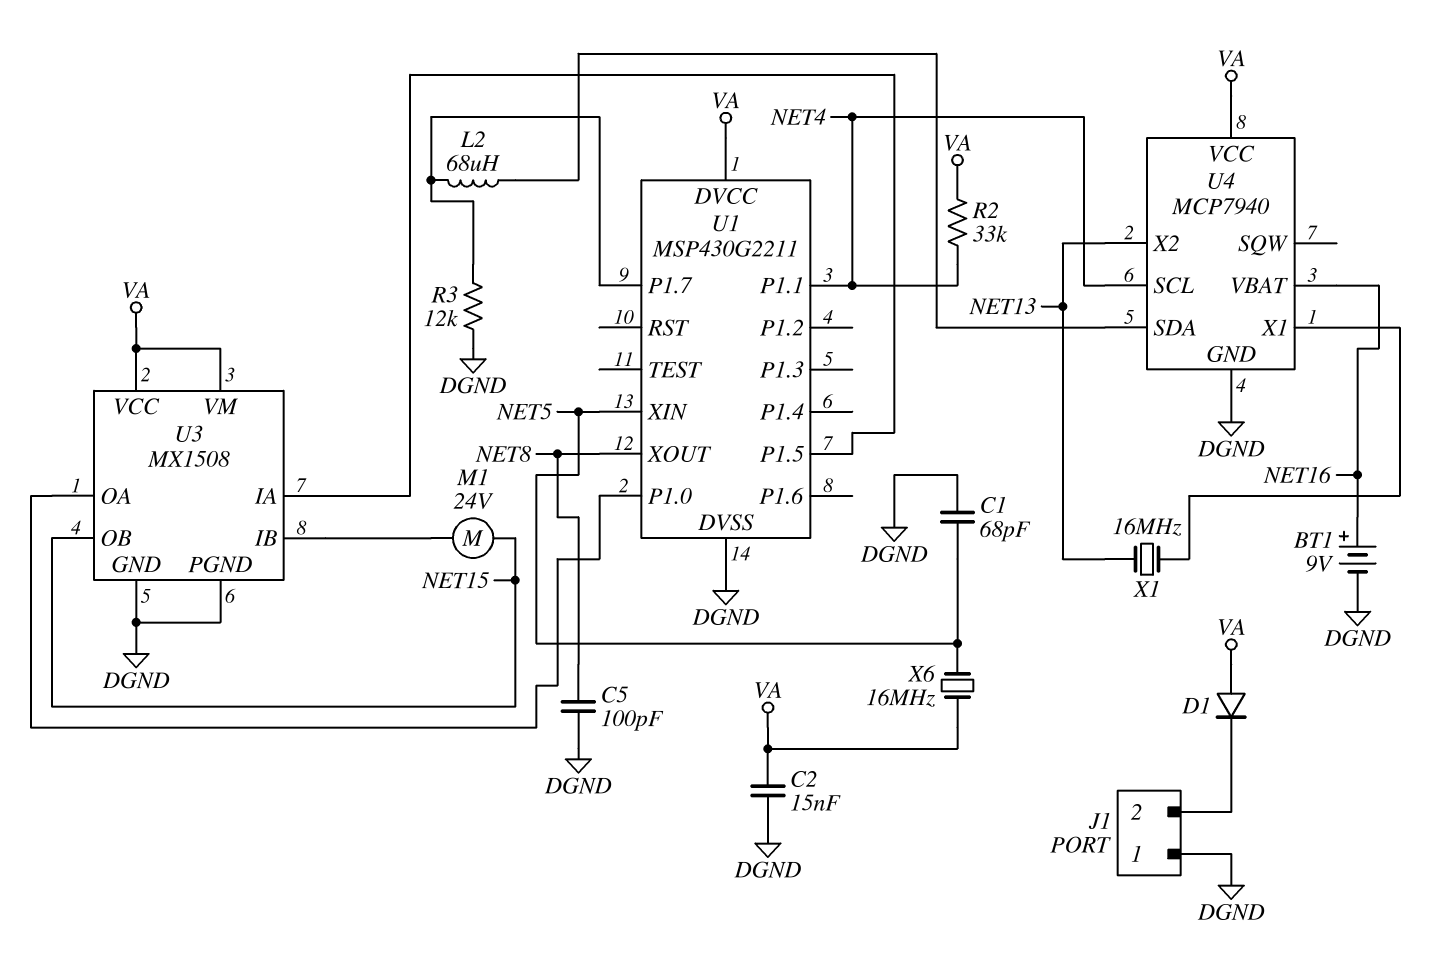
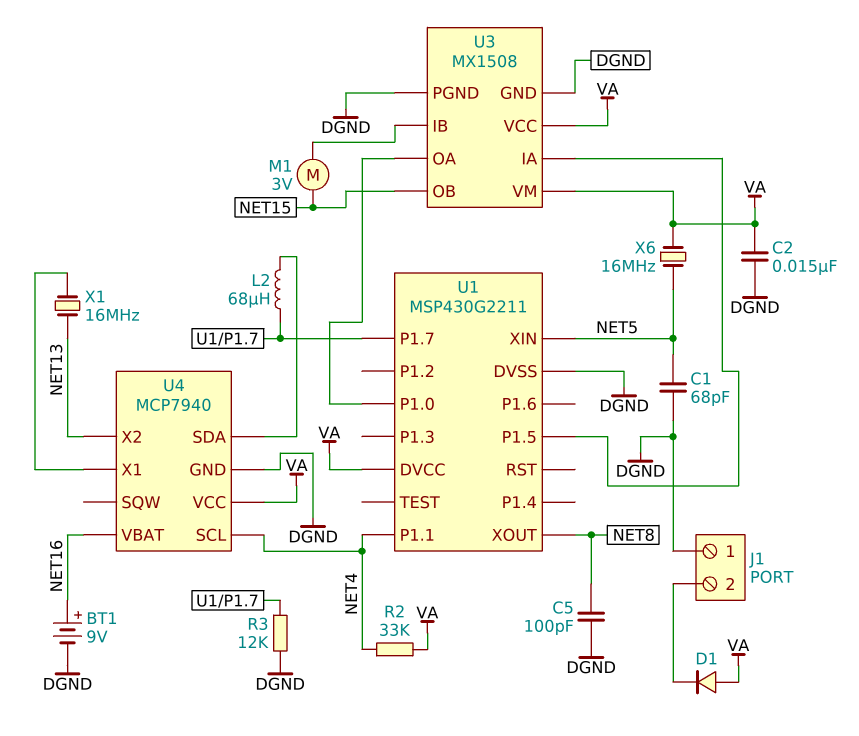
M1: motor 24V (NET15, U3/IB) -> motor 3V (NET15, U3/IB)

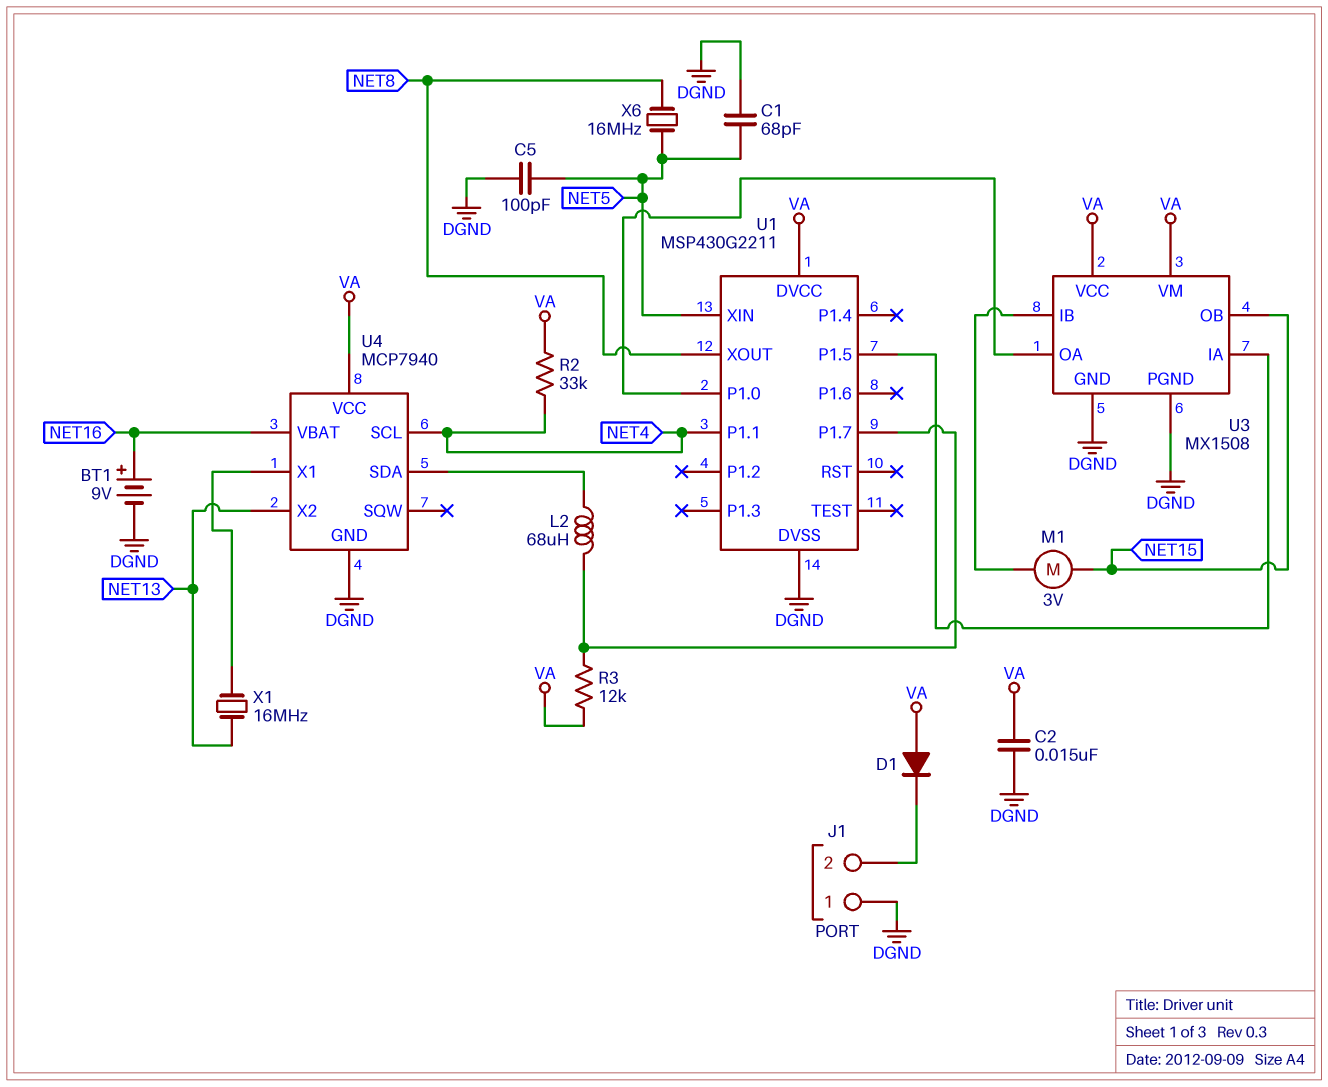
C5: 100pF (DGND, NET8) -> 100pF (DGND, NET5)
R3: 12k (DGND, U1/P1.7) -> 12k (U1/P1.7, VA)
X6: 16MHz (NET5, VA) -> 16MHz (NET5, NET8)

